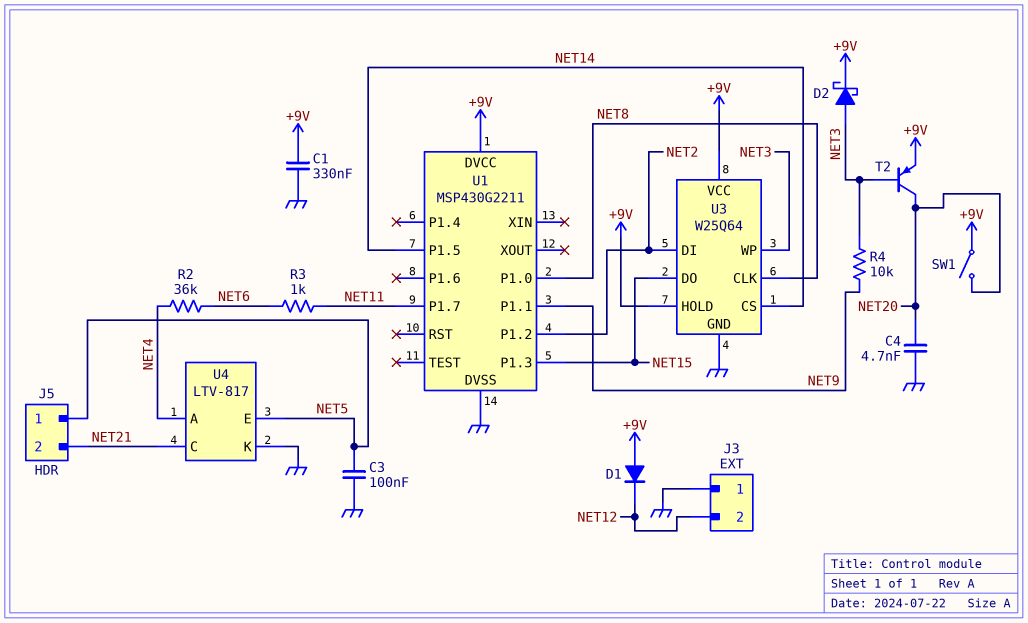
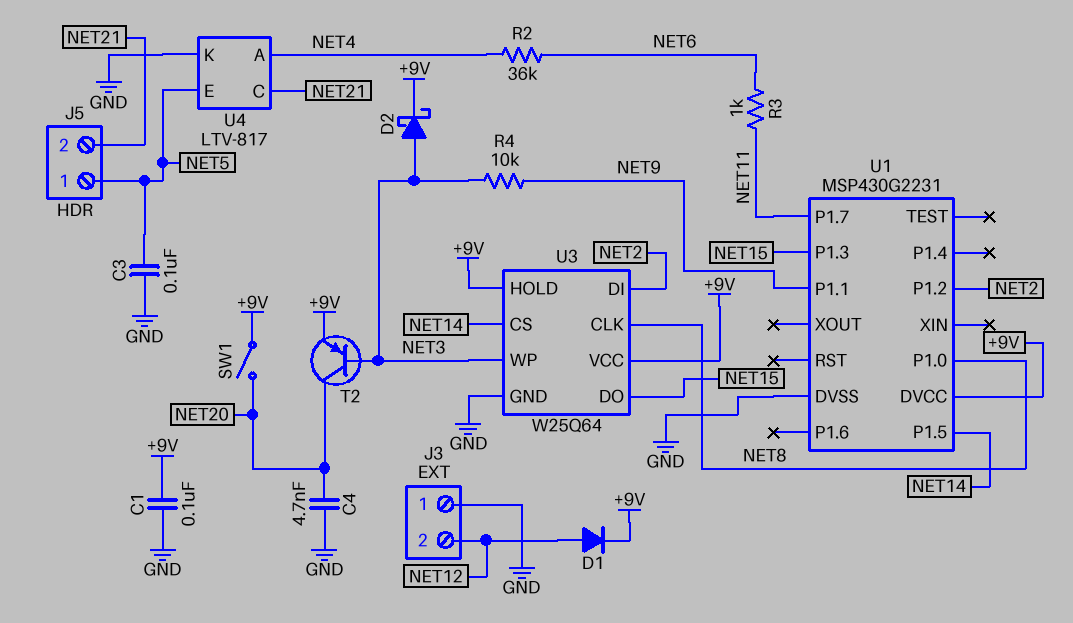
C1: 330nF (+9V, GND) -> 100nF (+9V, GND)
D1: diode (A +9V, K NET12) -> diode (A NET12, K +9V)
U1: MSP430G2211 -> MSP430G2231

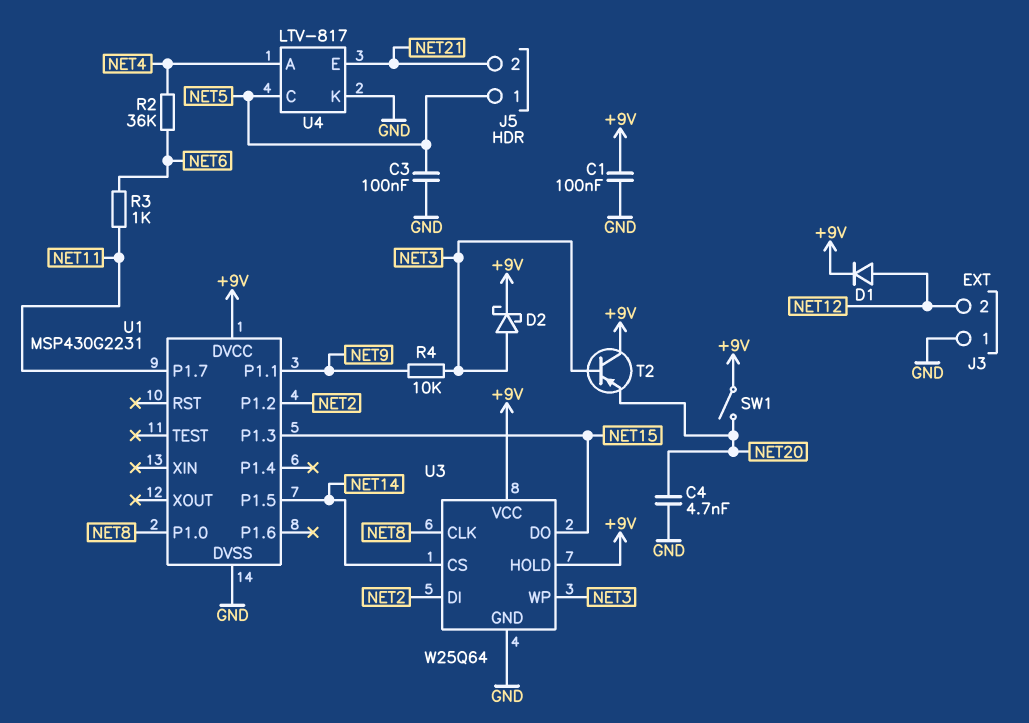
T2: PNP (B NET3, C NET20, E +9V) -> PNP (B NET3, C +9V, E NET20)
U4 pin C: NET21 -> NET5
U4 pin E: NET5 -> NET21

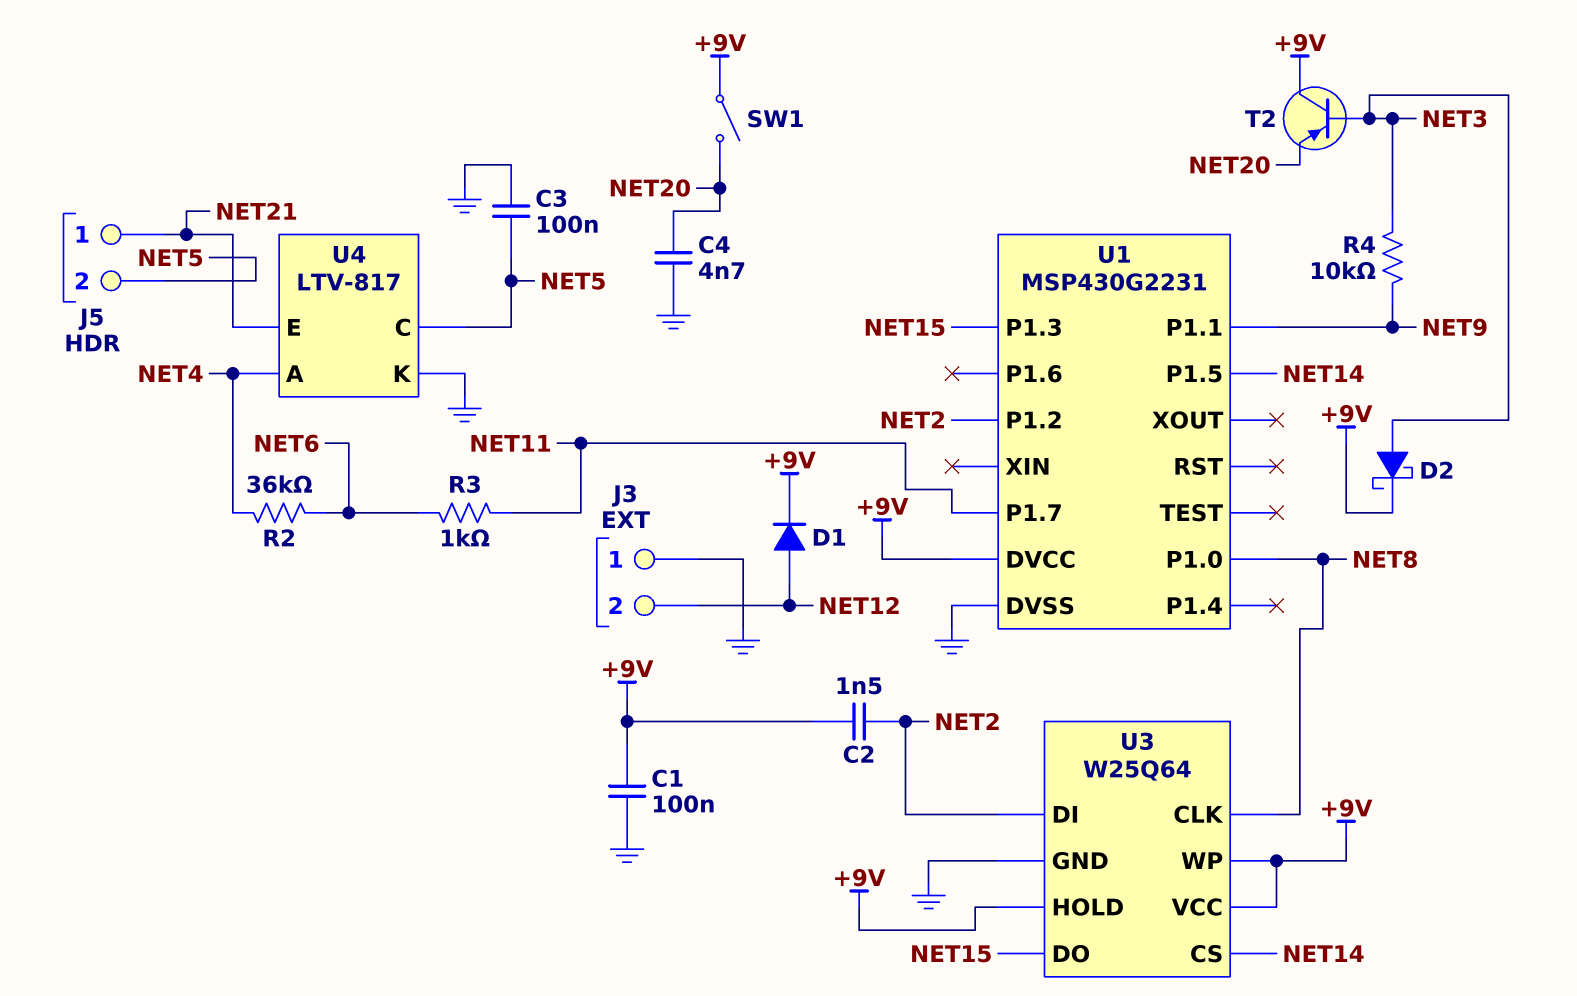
C2: none -> 1.5nF (+9V, NET2)
J5 pin 1: NET5 -> NET21
J5 pin 2: NET21 -> NET5
U3 pin WP: NET3 -> +9V

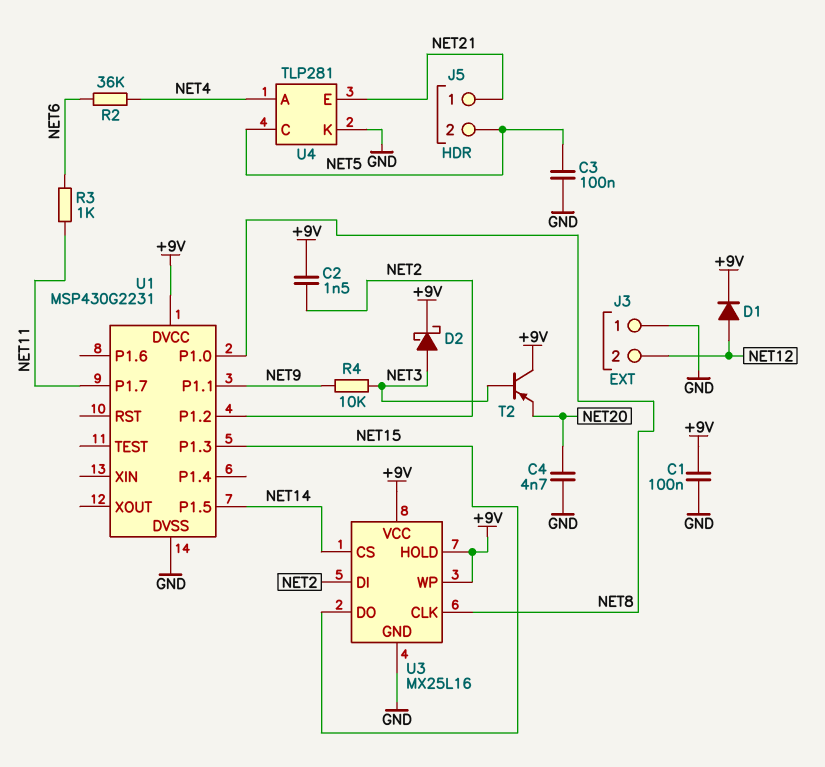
SW1: switch (+9V, NET20) -> none
U3: W25Q64 -> MX25L16
U4: LTV-817 -> TLP281

